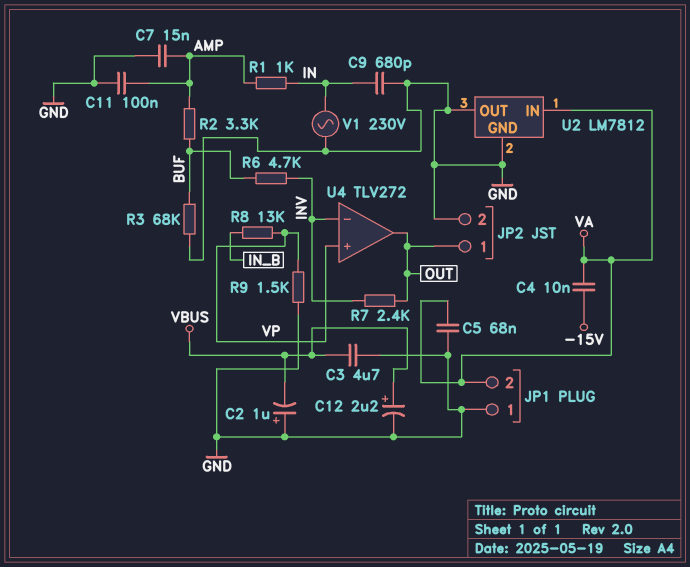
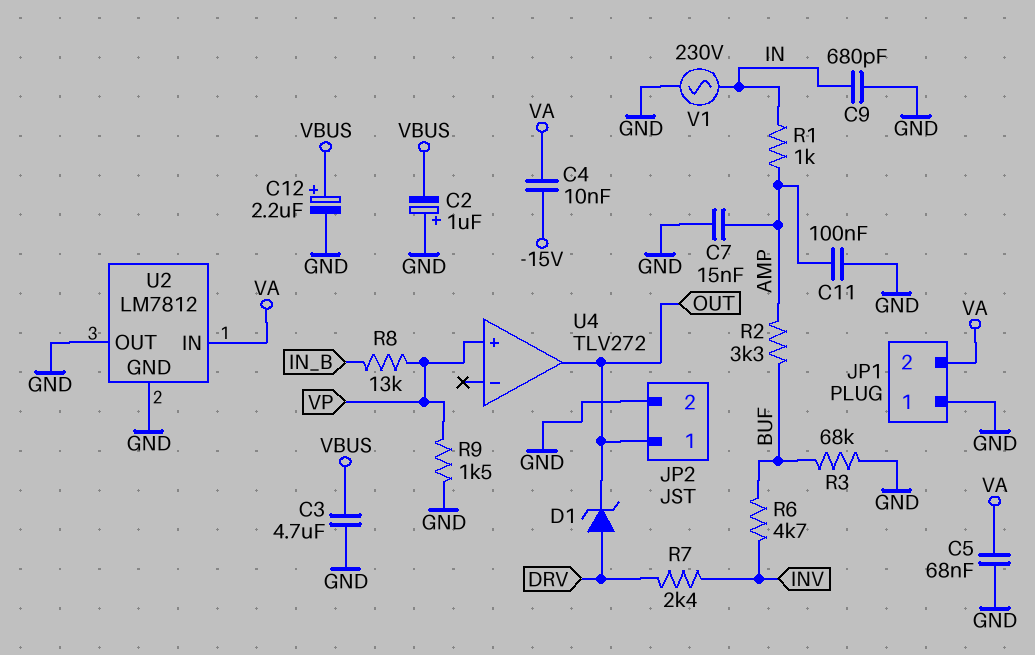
D1: none -> zener (A DRV, K OUT)
R7: 2.4k (INV, OUT) -> 2.4k (DRV, INV)
U4 pin in-: INV -> none

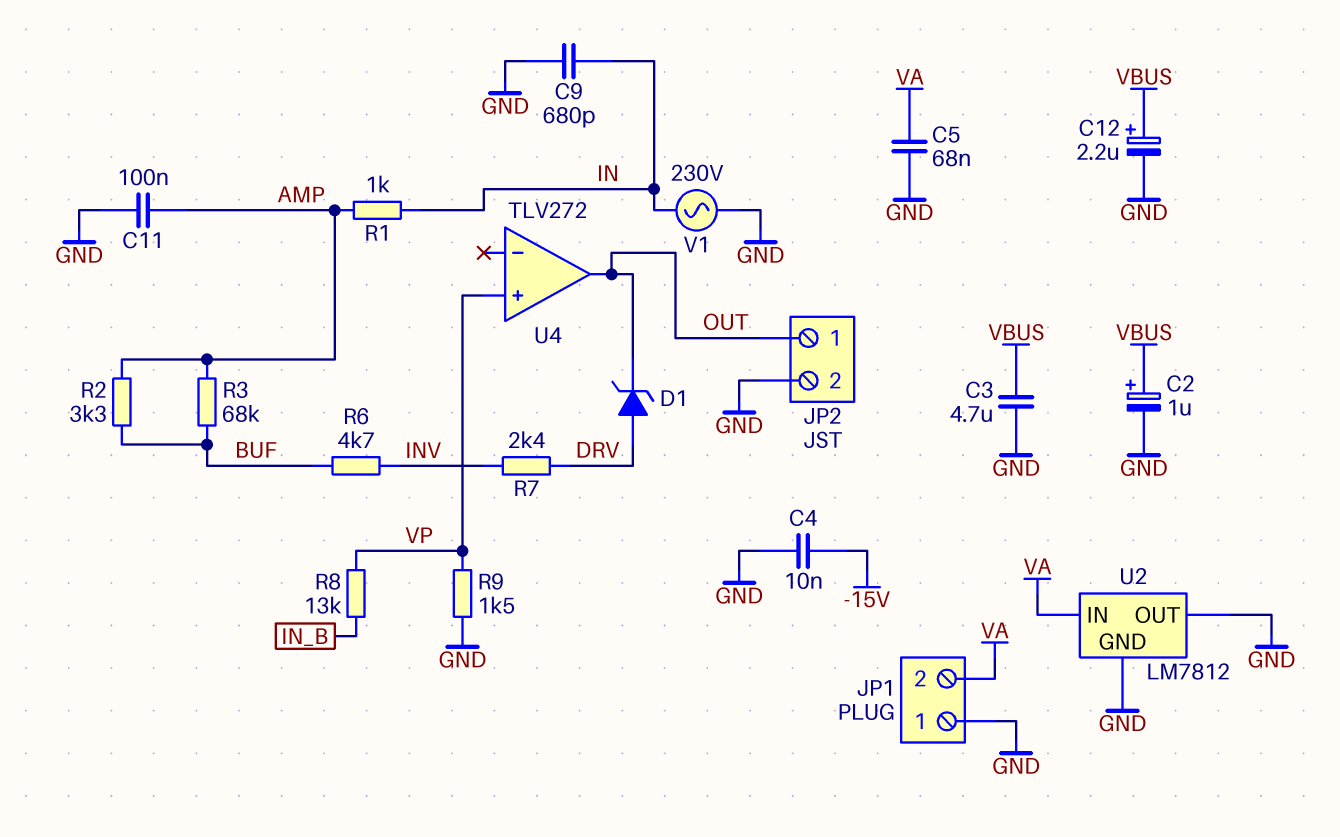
C2: 1uF (plus GND, minus VBUS) -> 1uF (plus VBUS, minus GND)
C4: 10nF (-15V, VA) -> 10nF (-15V, GND)
C7: 15nF (AMP, GND) -> none
R3: 68k (BUF, GND) -> 68k (AMP, BUF)

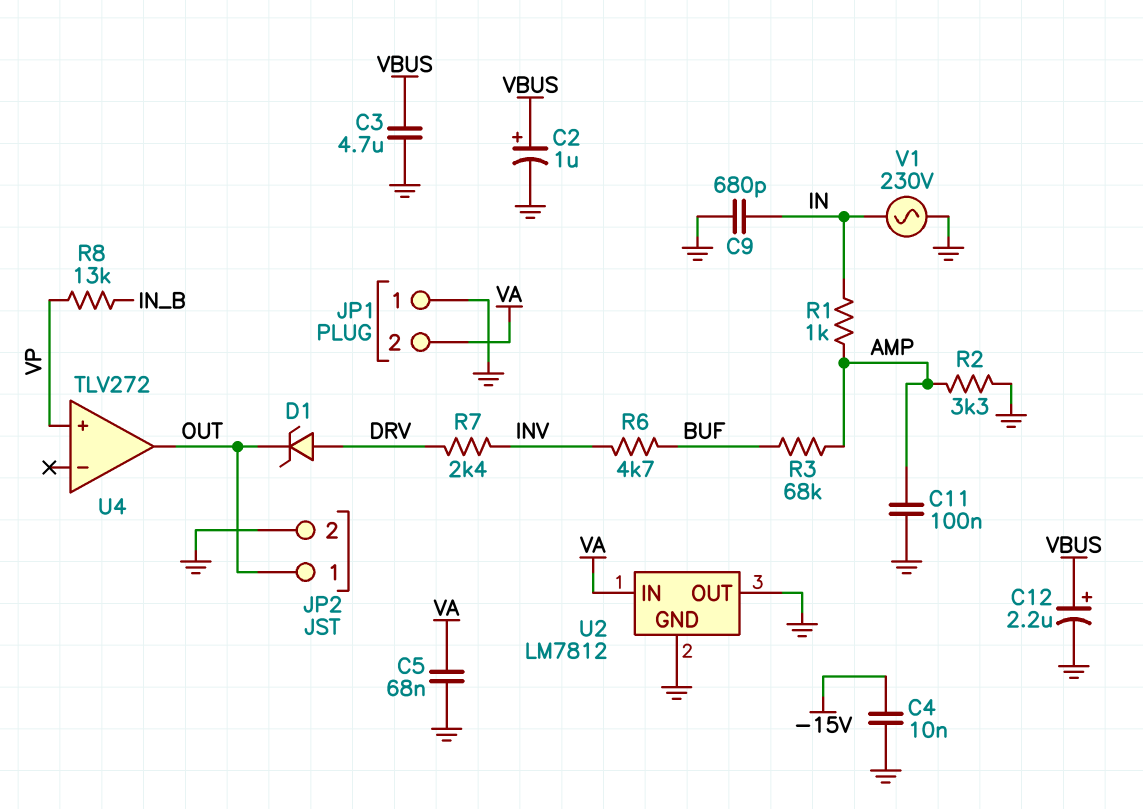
R2: 3.3k (AMP, BUF) -> 3.3k (AMP, GND)
R9: 1.5k (GND, VP) -> none

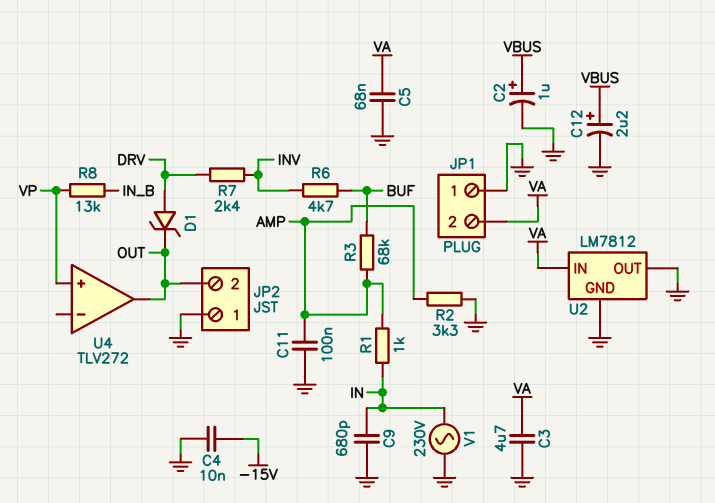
C3: 4.7uF (GND, VBUS) -> 4.7uF (GND, VA)
JP2 pin 1: OUT -> GND
JP2 pin 2: GND -> OUT

